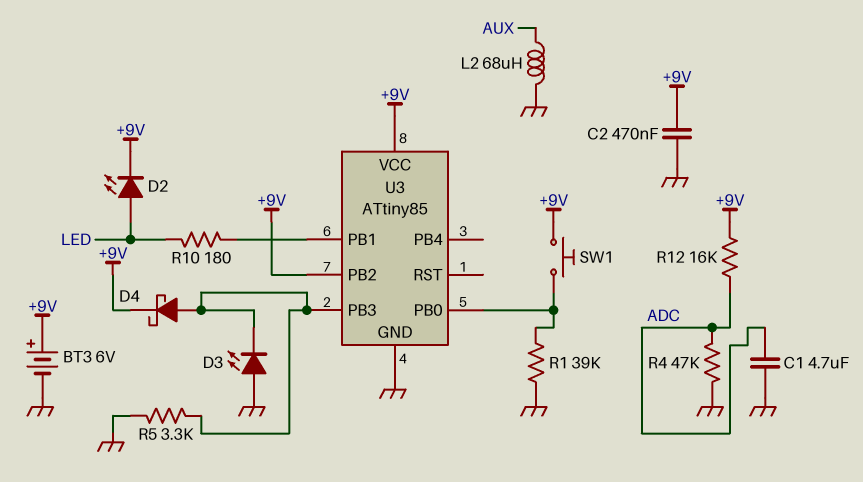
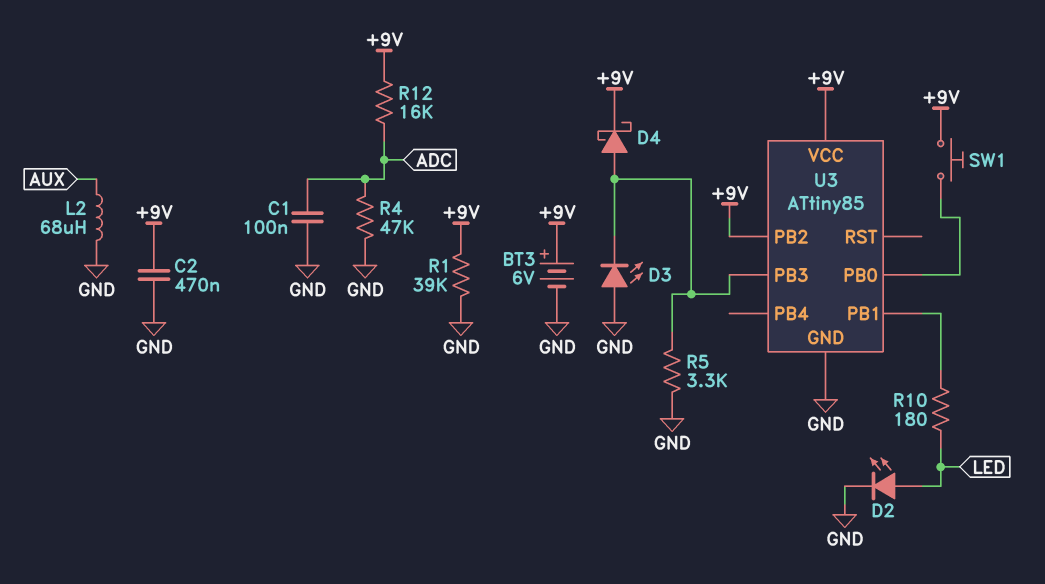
C1: 4.7uF (ADC, GND) -> 100nF (ADC, GND)
D2: LED (A LED, K +9V) -> LED (A LED, K GND)
R1: 39k (GND, U3/PB0) -> 39k (+9V, GND)

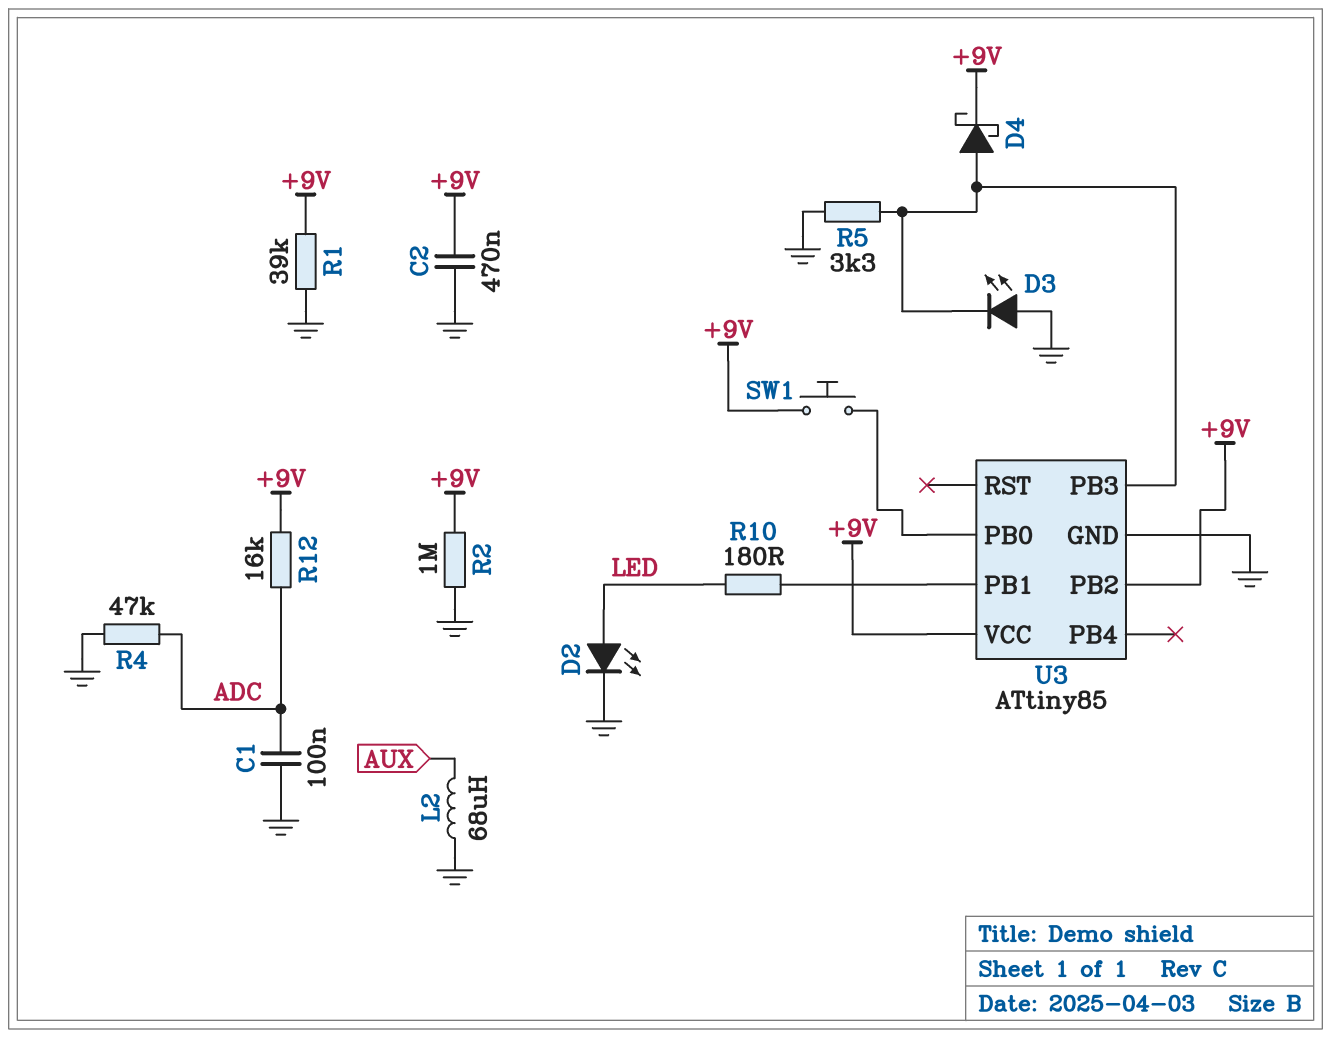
BT3: 6V (plus +9V, minus GND) -> none
R2: none -> 1M (+9V, GND)

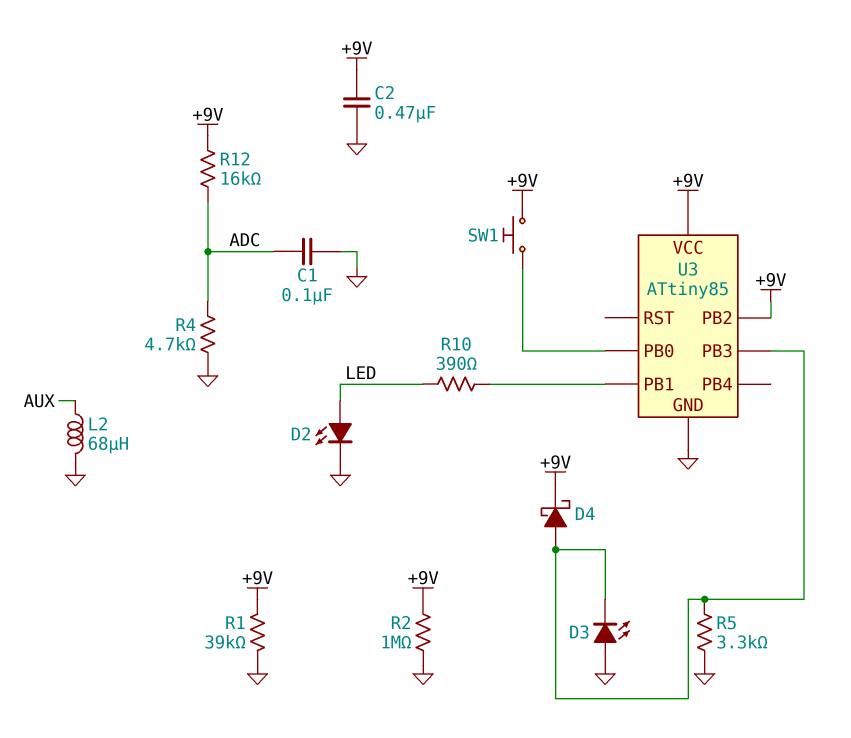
R4: 47k (ADC, GND) -> 4.7k (ADC, GND)
R10: 180 (LED, U3/PB1) -> 390 (LED, U3/PB1)

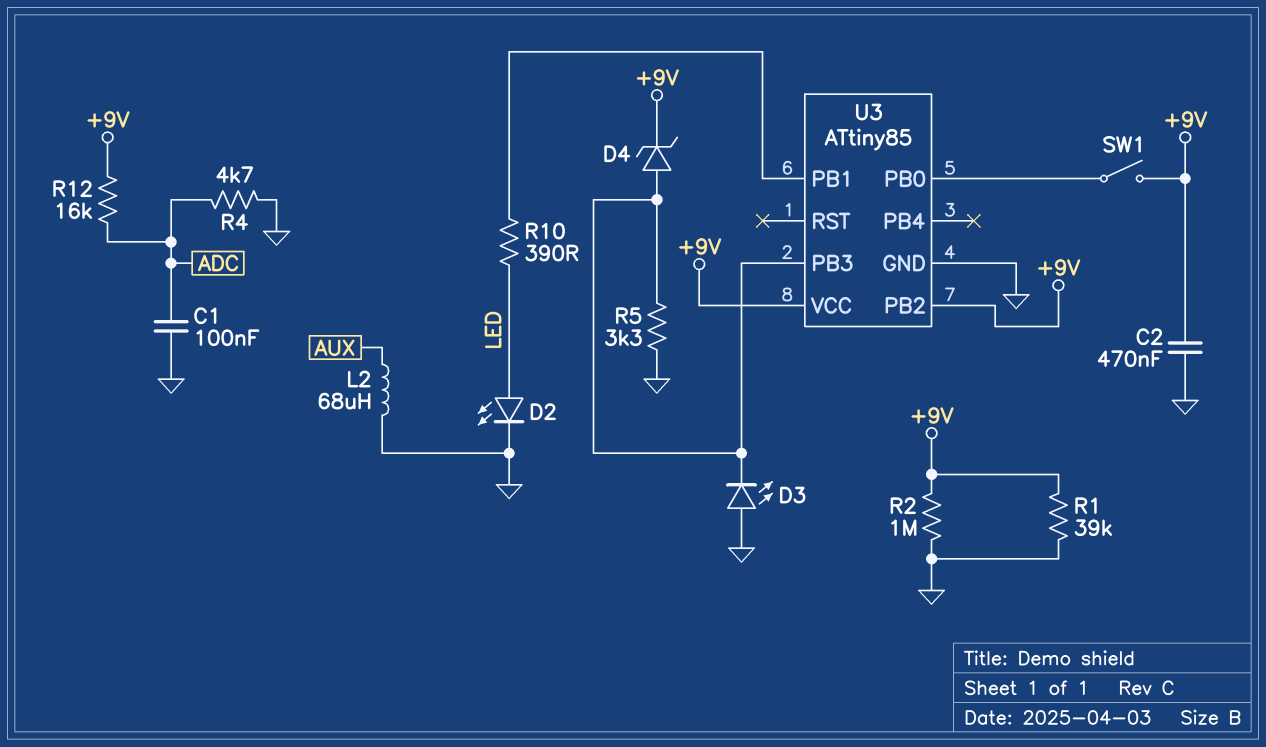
D4: schottky (A U3/PB3, K +9V) -> zener (A U3/PB3, K +9V)
SW1: button (+9V, U3/PB0) -> switch (+9V, U3/PB0)

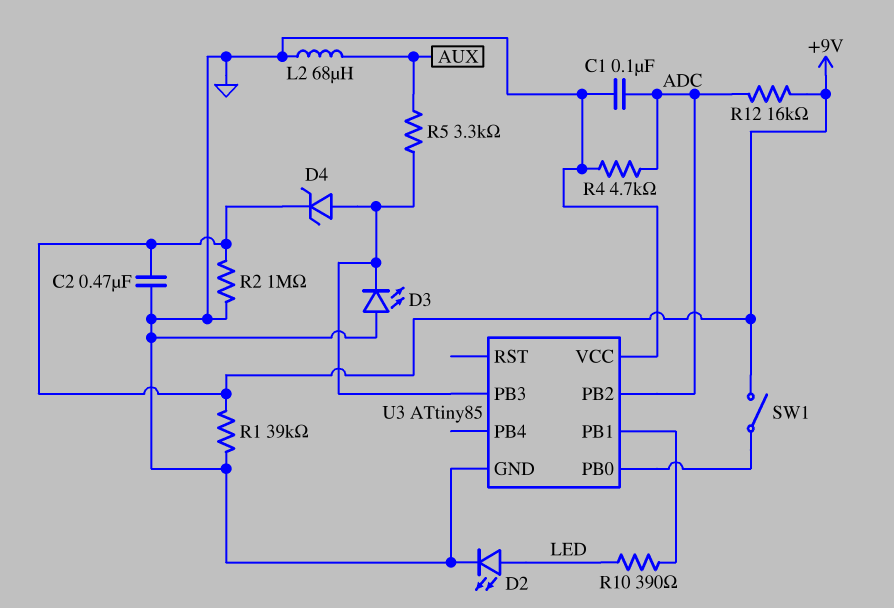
R5: 3.3k (GND, U3/PB3) -> 3.3k (AUX, U3/PB3)
U3 pin PB2: +9V -> ADC
U3 pin VCC: +9V -> GND

